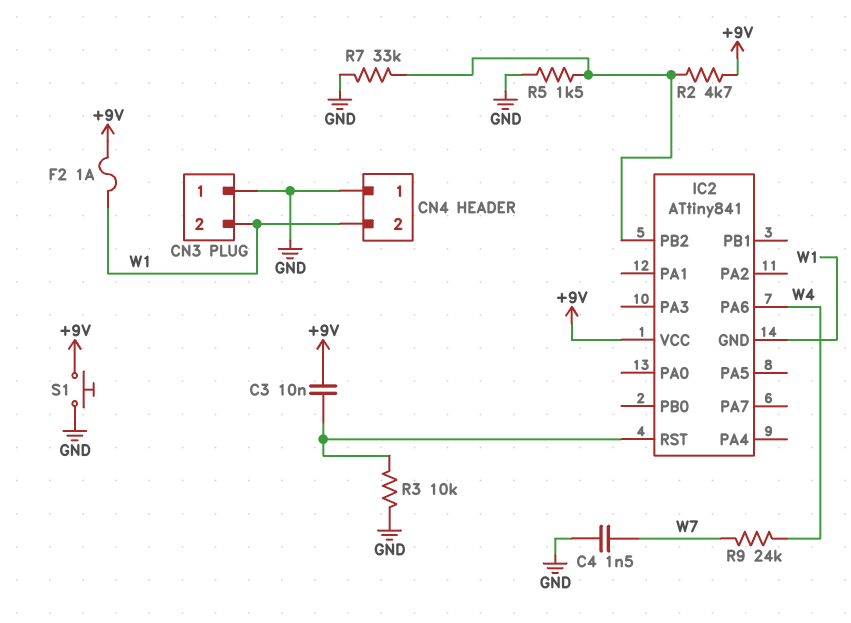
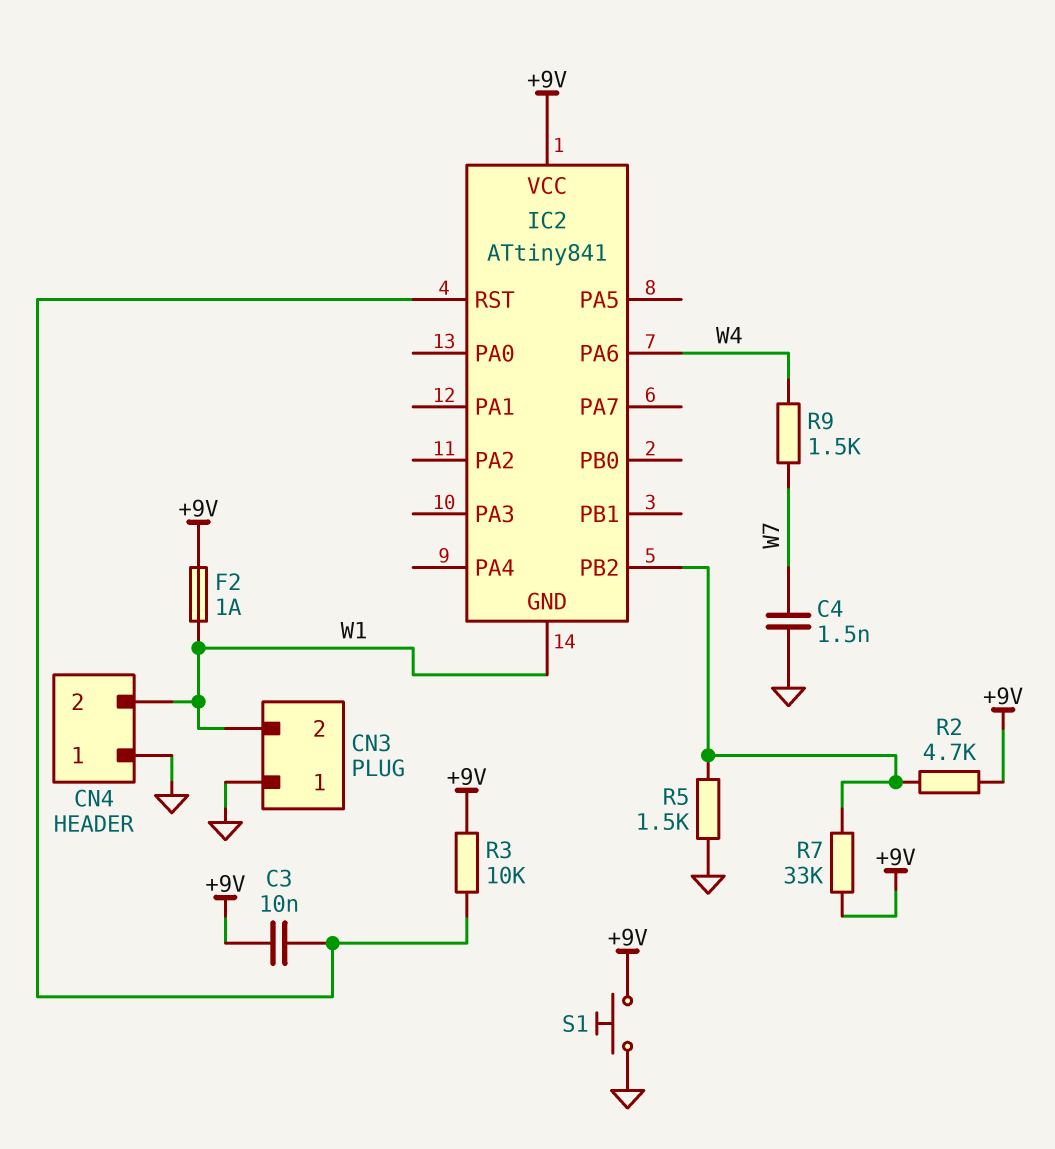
R3: 10k (GND, IC2/RST) -> 10k (+9V, IC2/RST)
R7: 33k (GND, IC2/PB2) -> 33k (+9V, IC2/PB2)
R9: 24k (W4, W7) -> 1.5k (W4, W7)

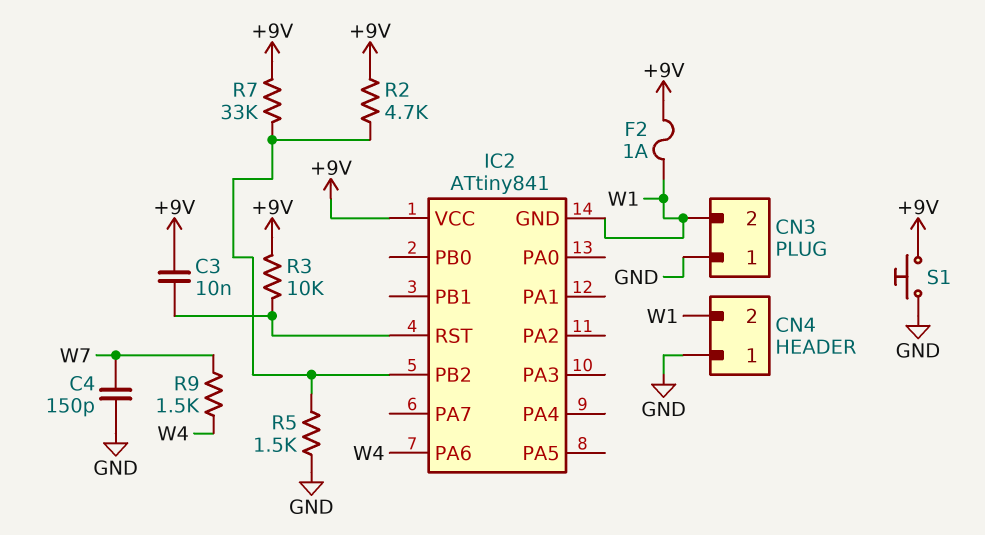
C4: 1.5nF (GND, W7) -> 150pF (GND, W7)

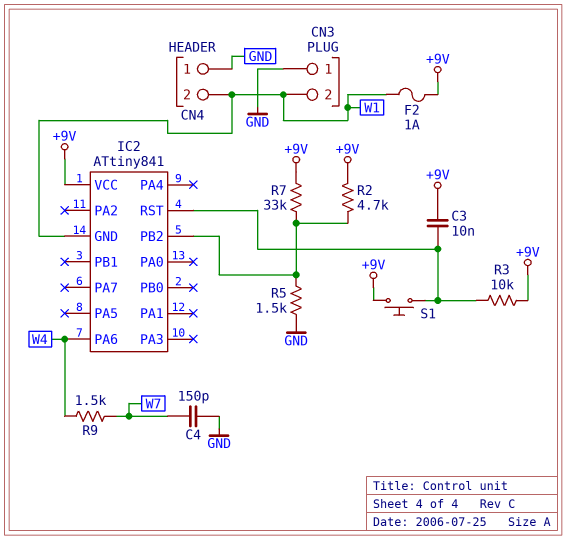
S1: button (+9V, GND) -> button (+9V, IC2/RST)

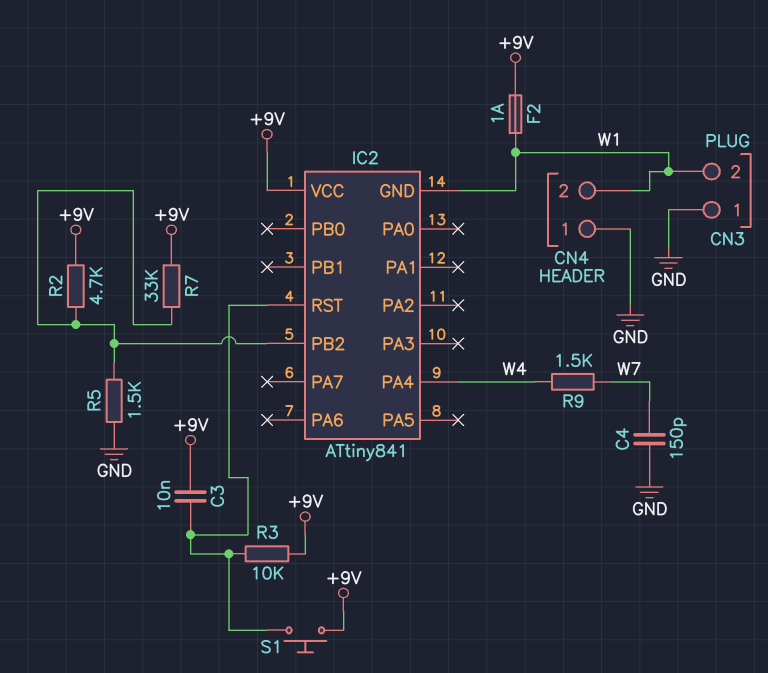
IC2 pin PA4: none -> W4
IC2 pin PA6: W4 -> none

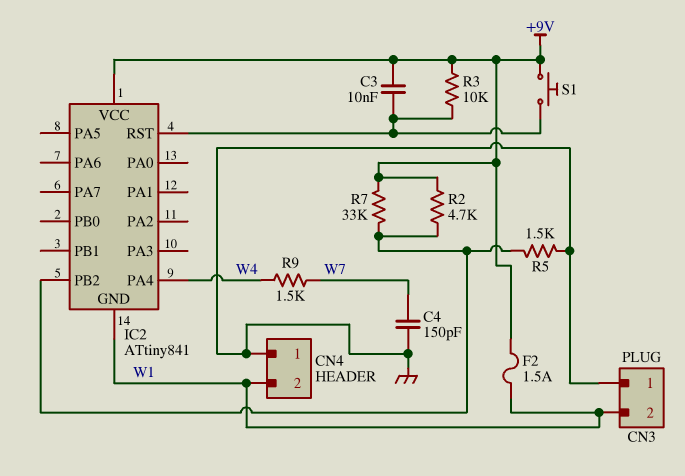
F2: 1A (+9V, W1) -> 1.5A (+9V, W1)

